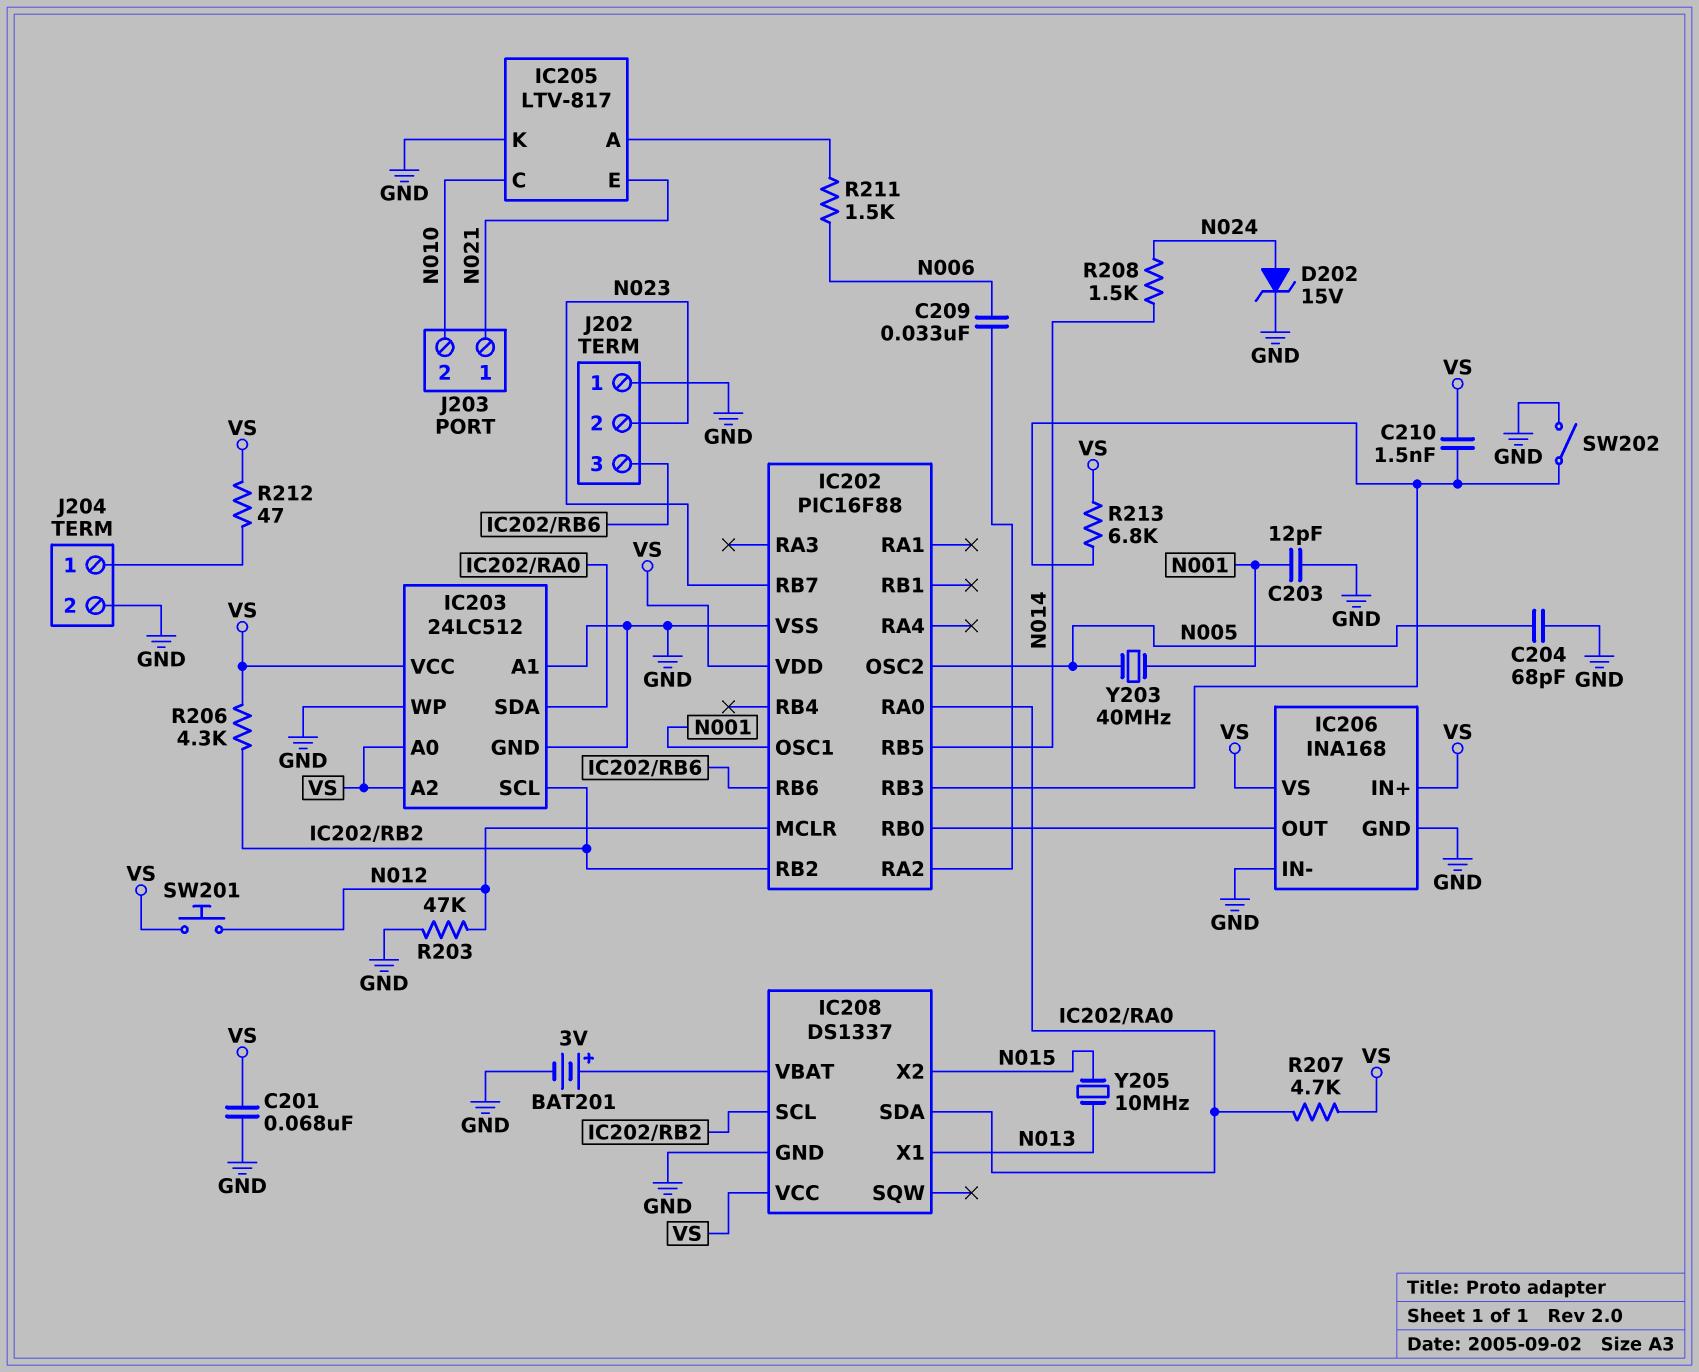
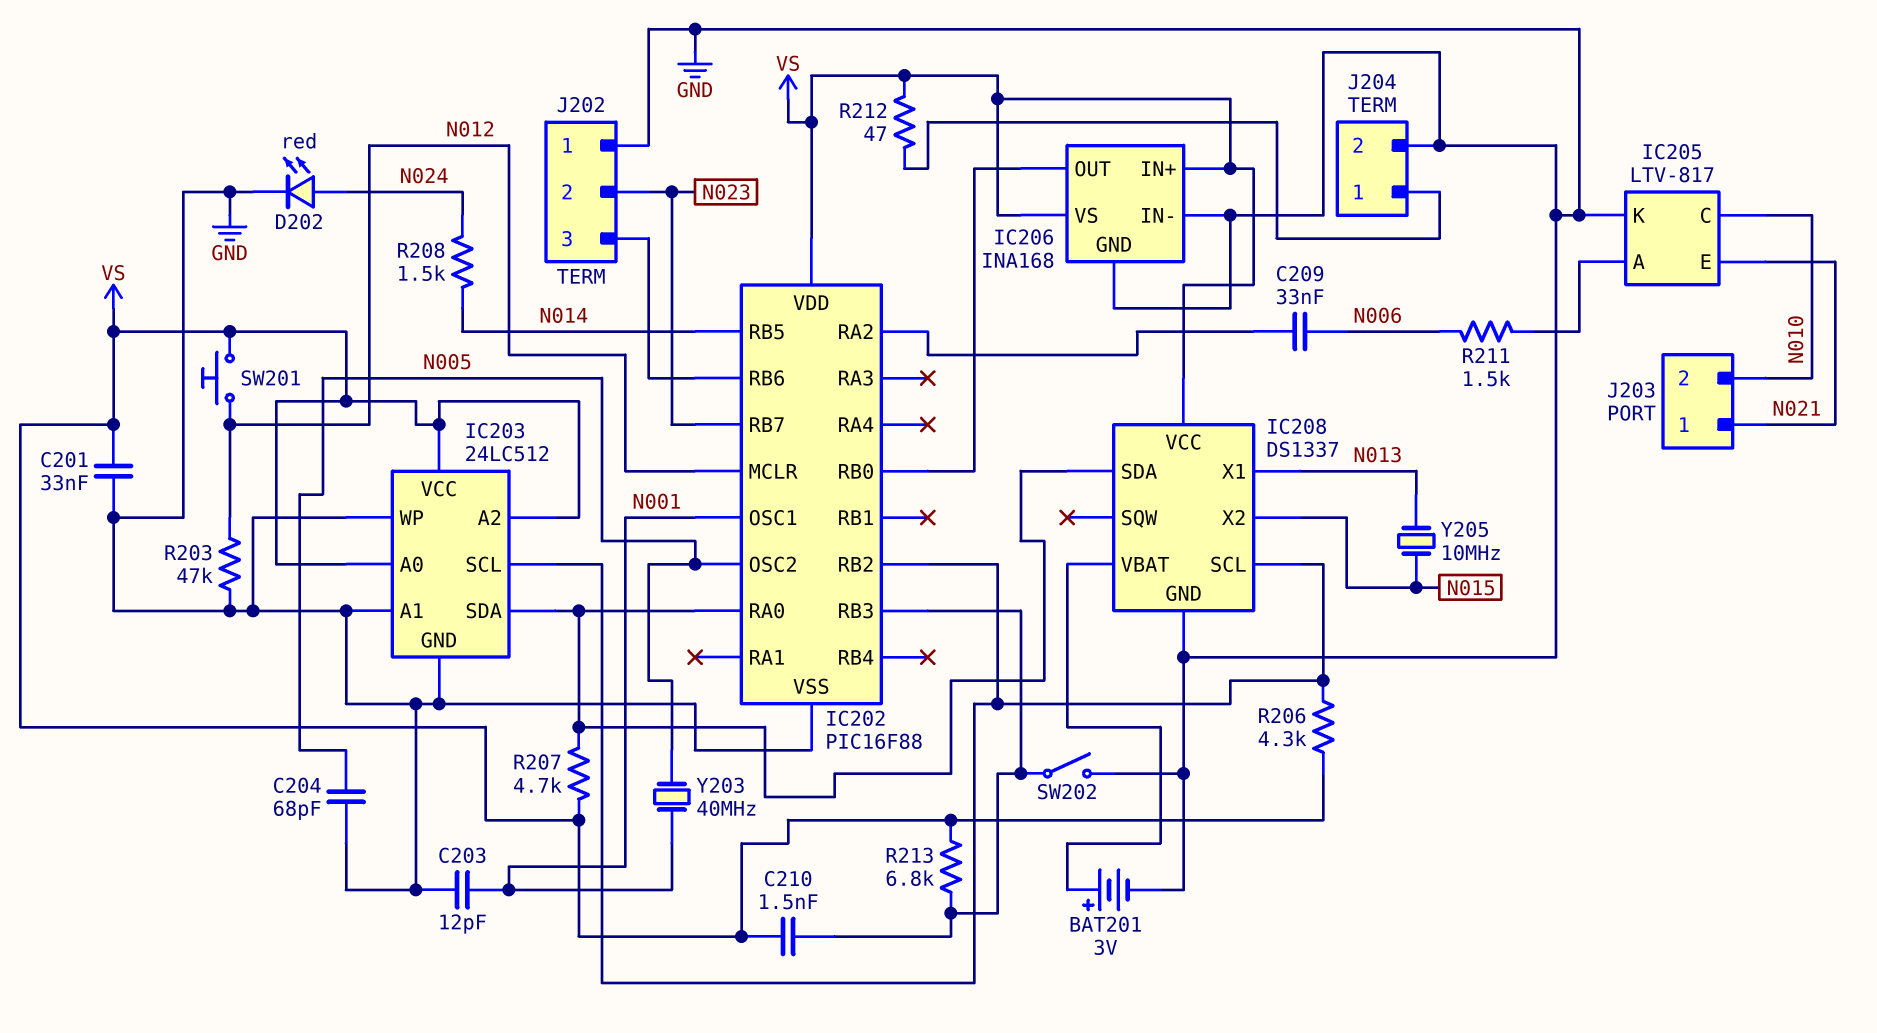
C201: 68nF (GND, VS) -> 33nF (GND, VS)
D202: zener 15V (A N024, K GND) -> LED red (A N024, K GND)

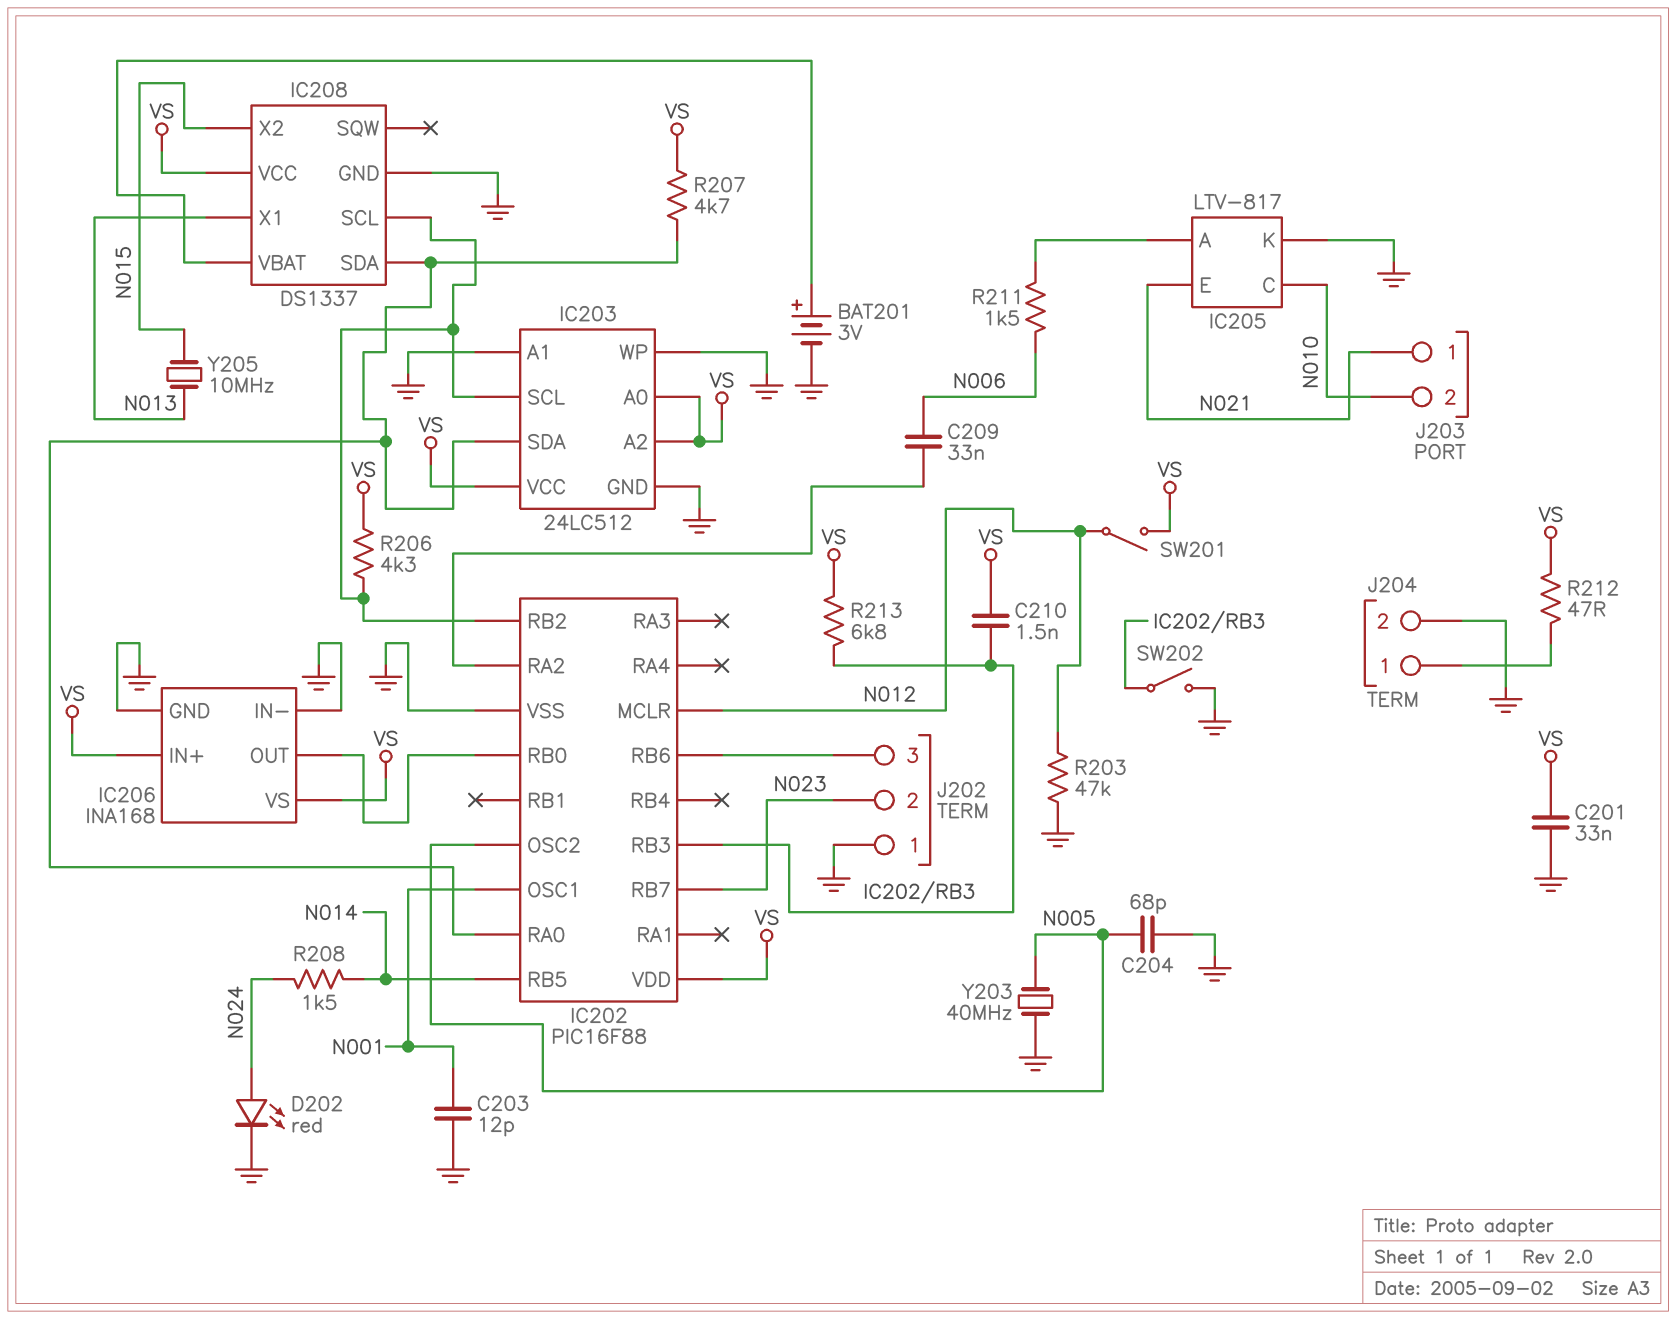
SW201: button (N012, VS) -> switch (N012, VS)
Y203: 40MHz (N001, N005) -> 40MHz (GND, N005)

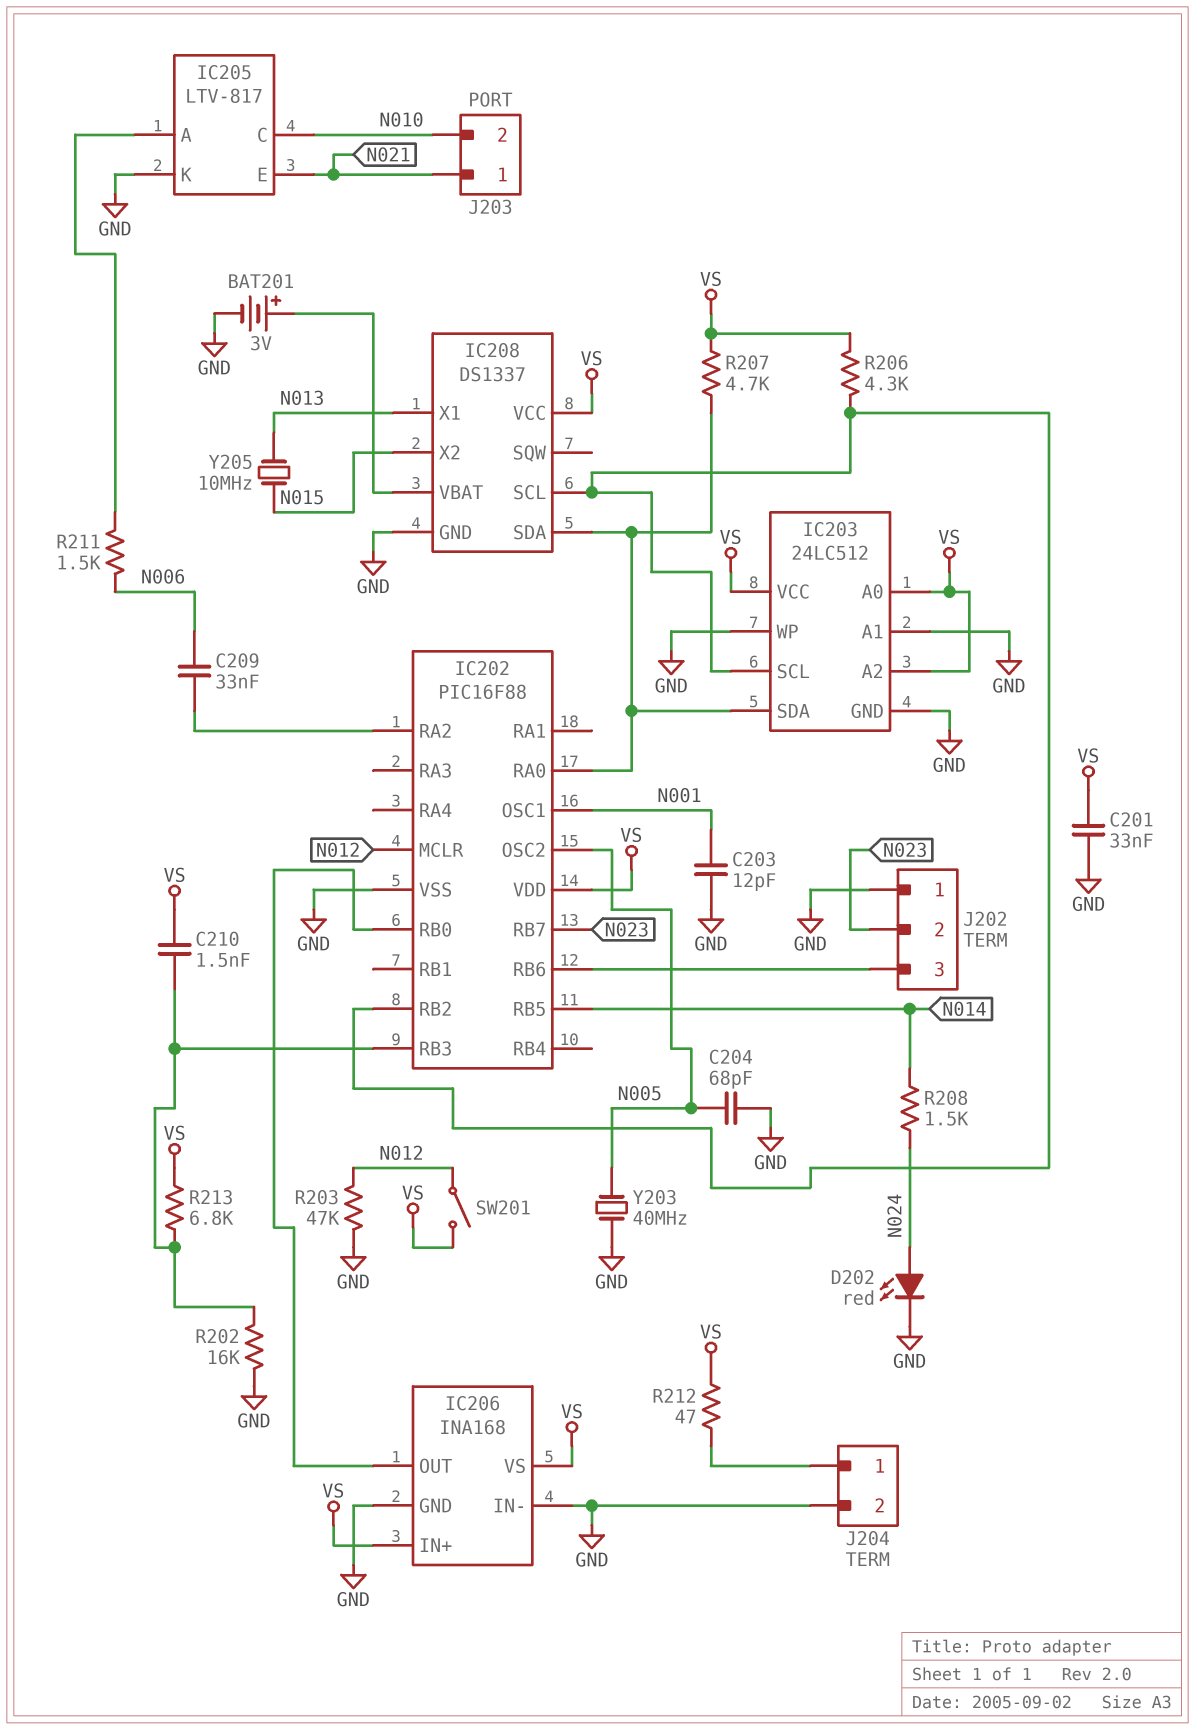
R202: none -> 16k (GND, IC202/RB3)
SW202: switch (GND, IC202/RB3) -> none

